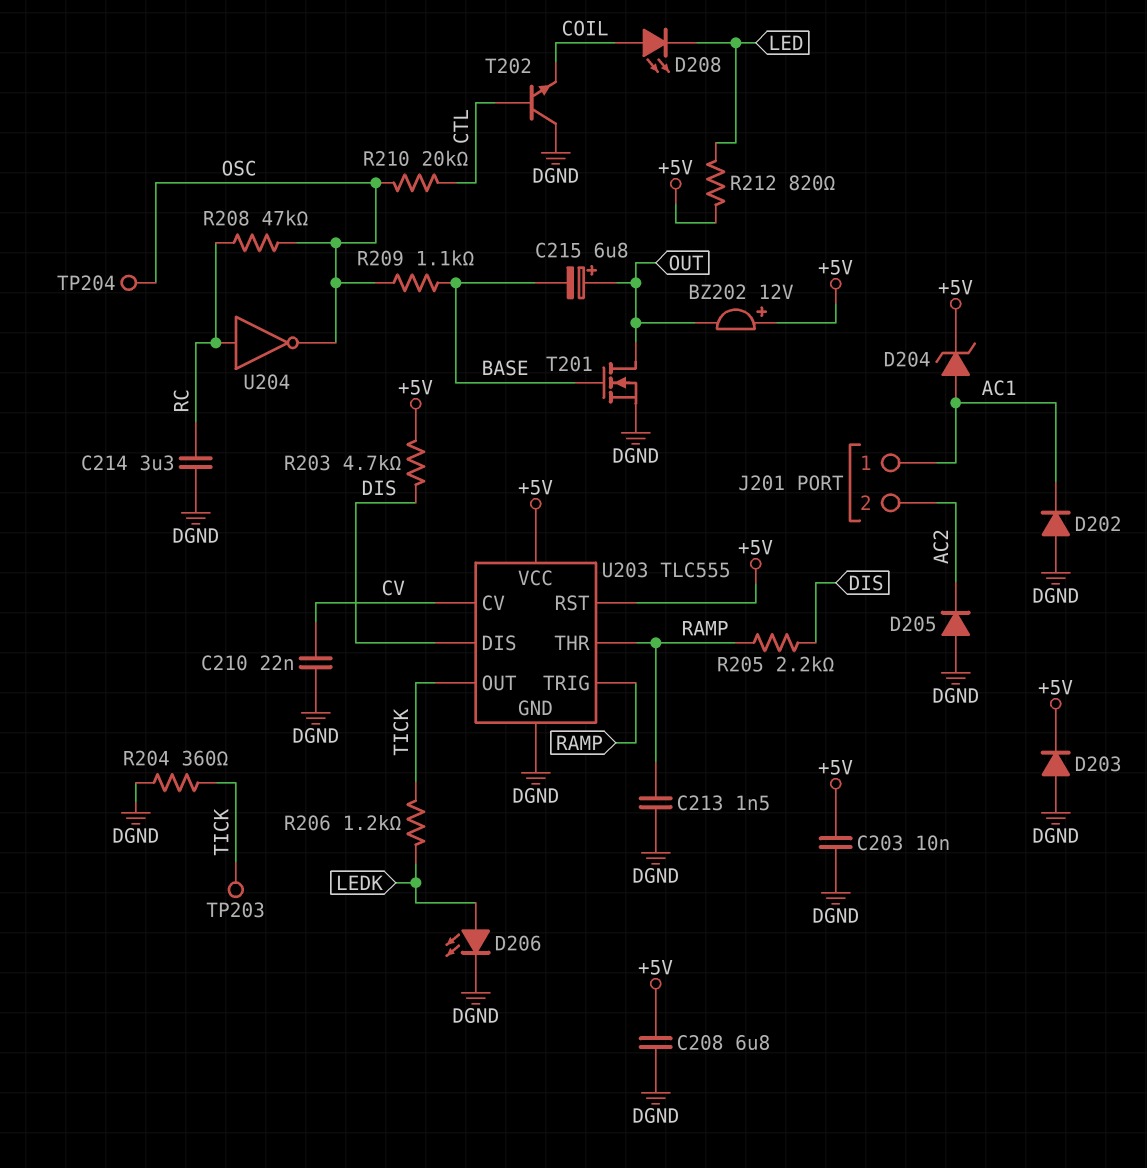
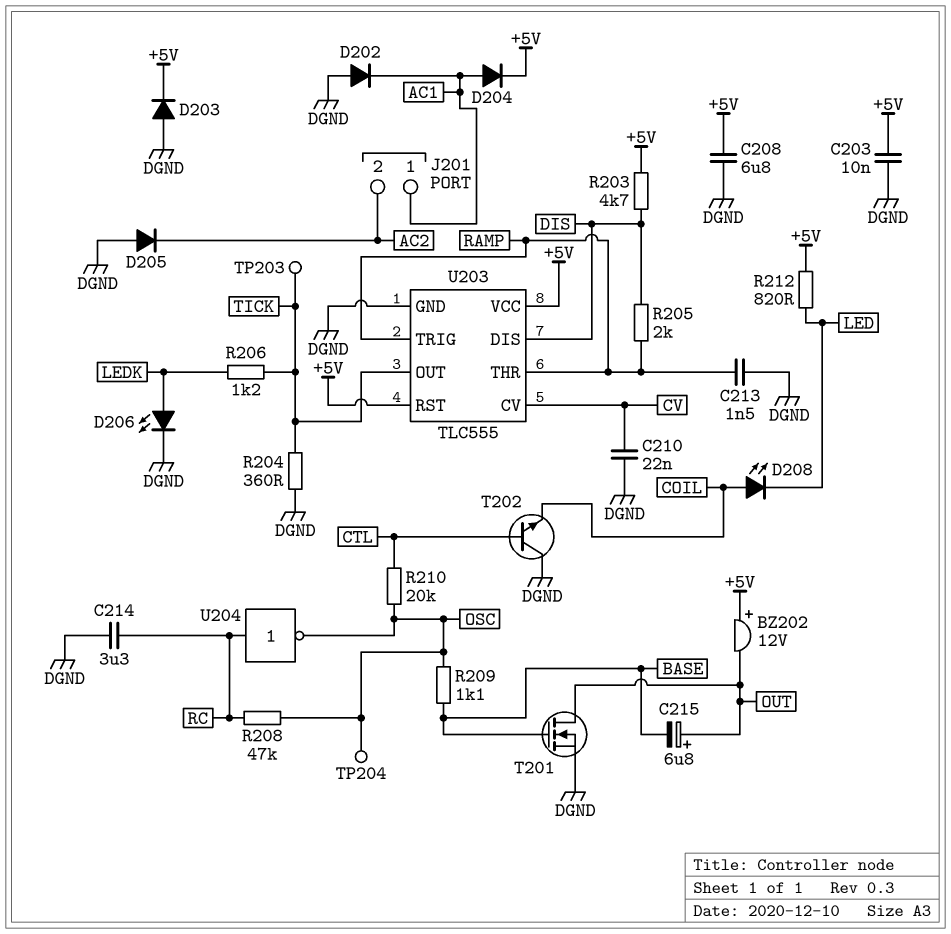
D204: zener (A AC1, K +5V) -> diode (A AC1, K +5V)
R205: 2.2k (DIS, RAMP) -> 2k (DIS, RAMP)

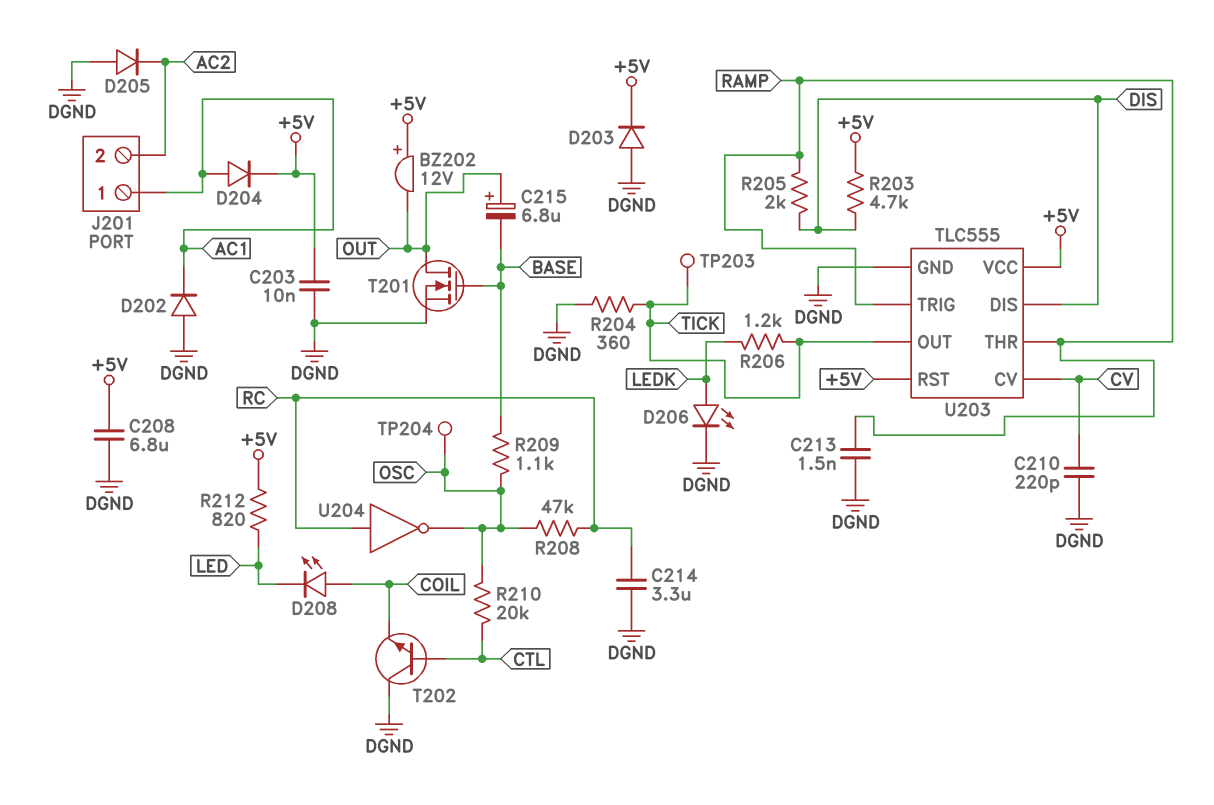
C210: 22nF (CV, DGND) -> 220pF (CV, DGND)

